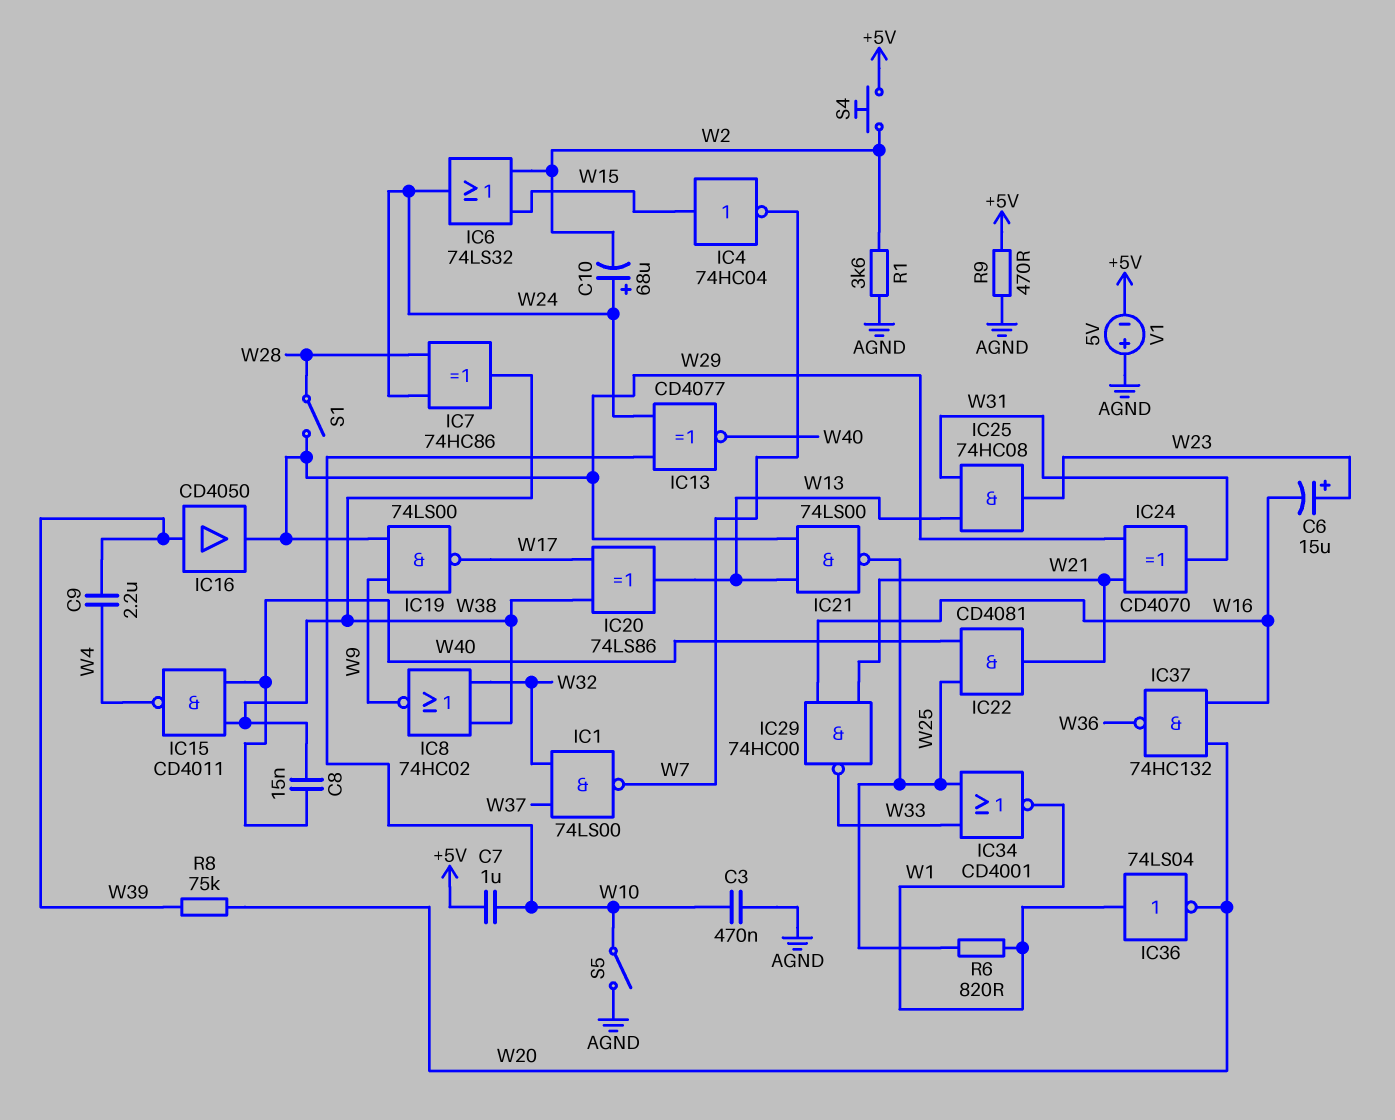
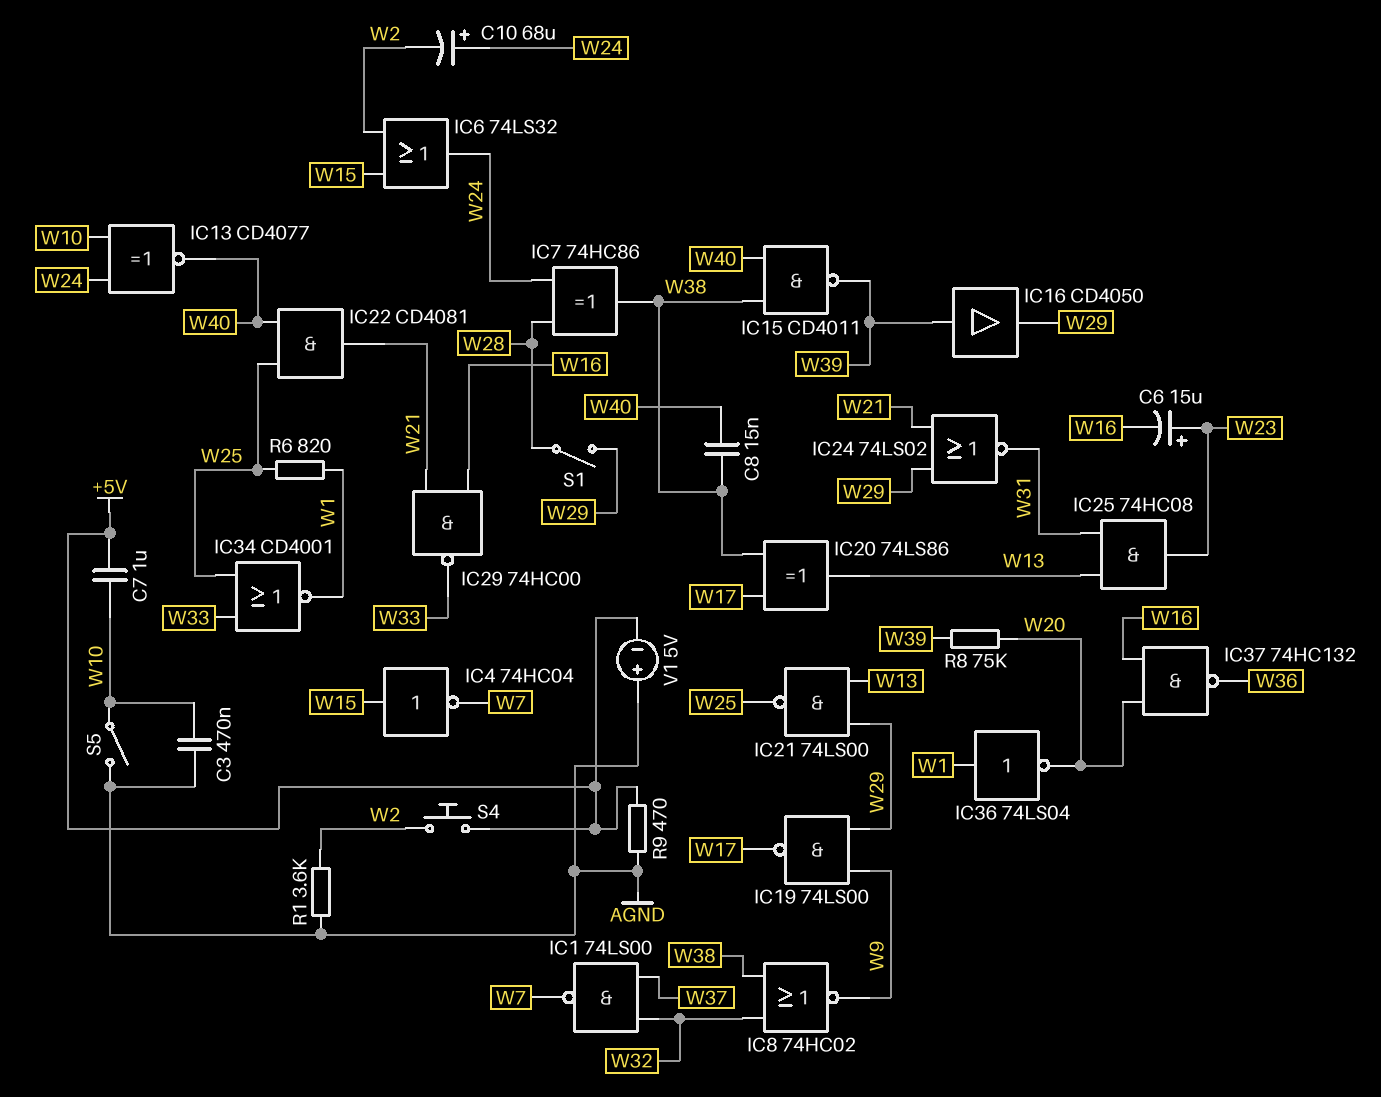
C9: 2.2uF (W4, W39) -> none
IC15: NAND CD4011 (in W38, in W40, out W4) -> NAND CD4011 (in W38, in W40, out W39)
IC24: XOR CD4070 (in W21, in W29, out W31) -> NOR 74LS02 (in W21, in W29, out W31)

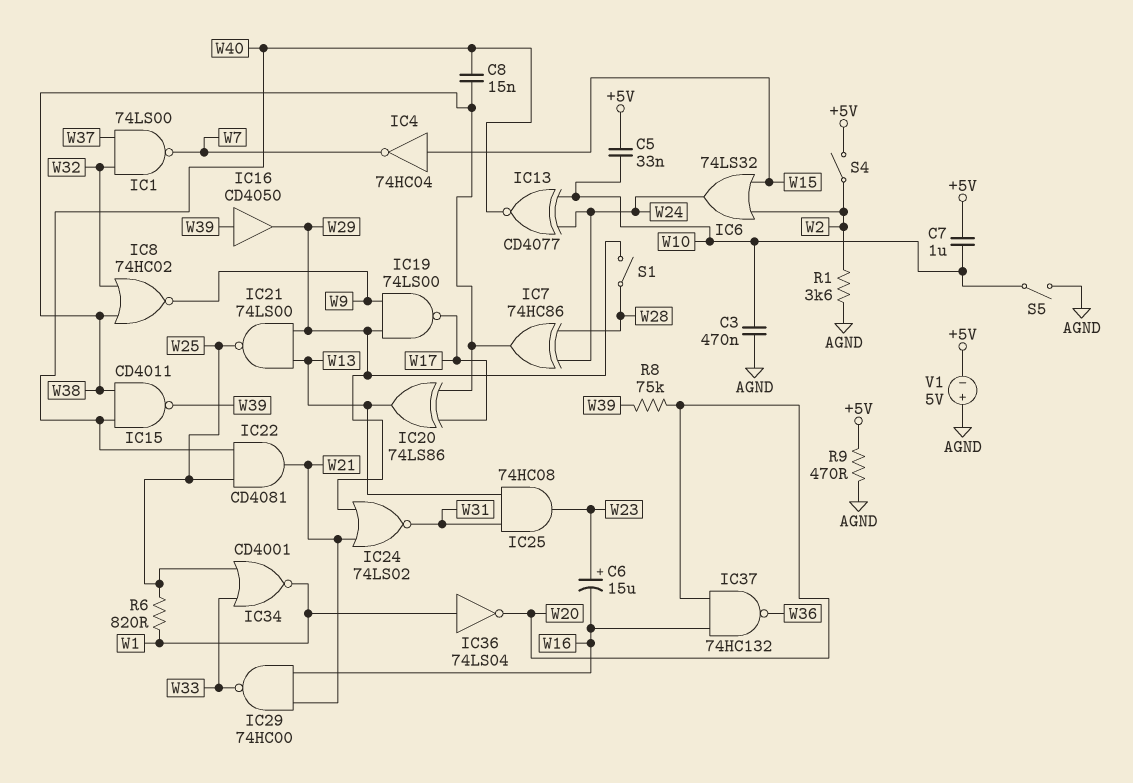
C5: none -> 33nF (+5V, W10)
C10: 68uF (plus W24, minus W2) -> none
S4: button (+5V, W2) -> switch (+5V, W2)

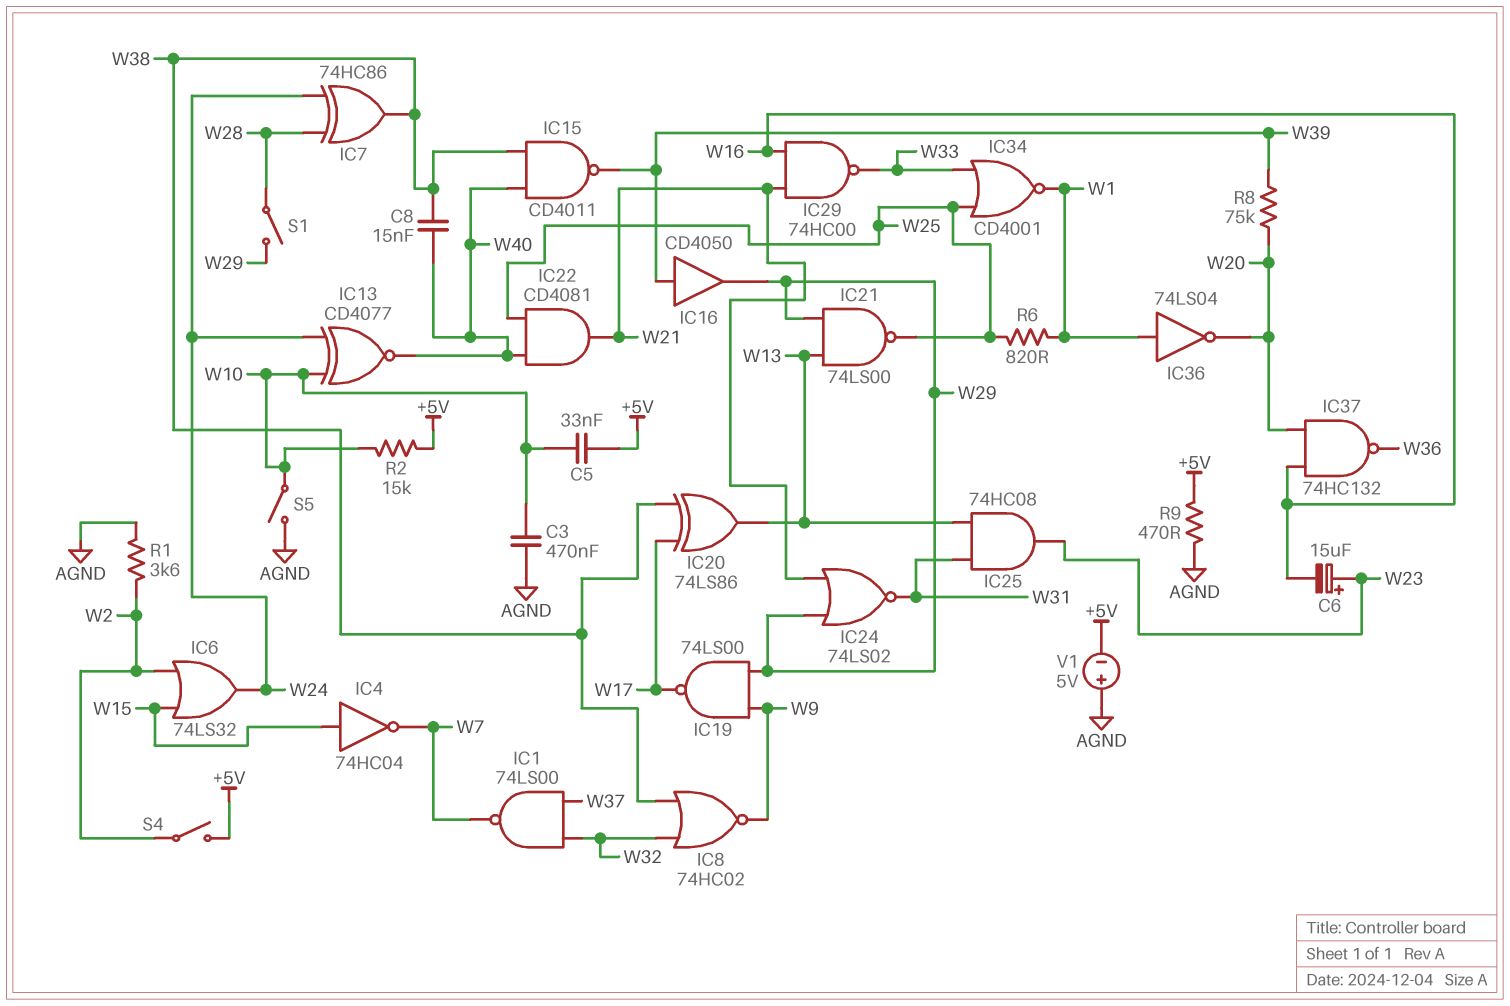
C7: 1uF (+5V, W10) -> none
R2: none -> 15k (+5V, W10)

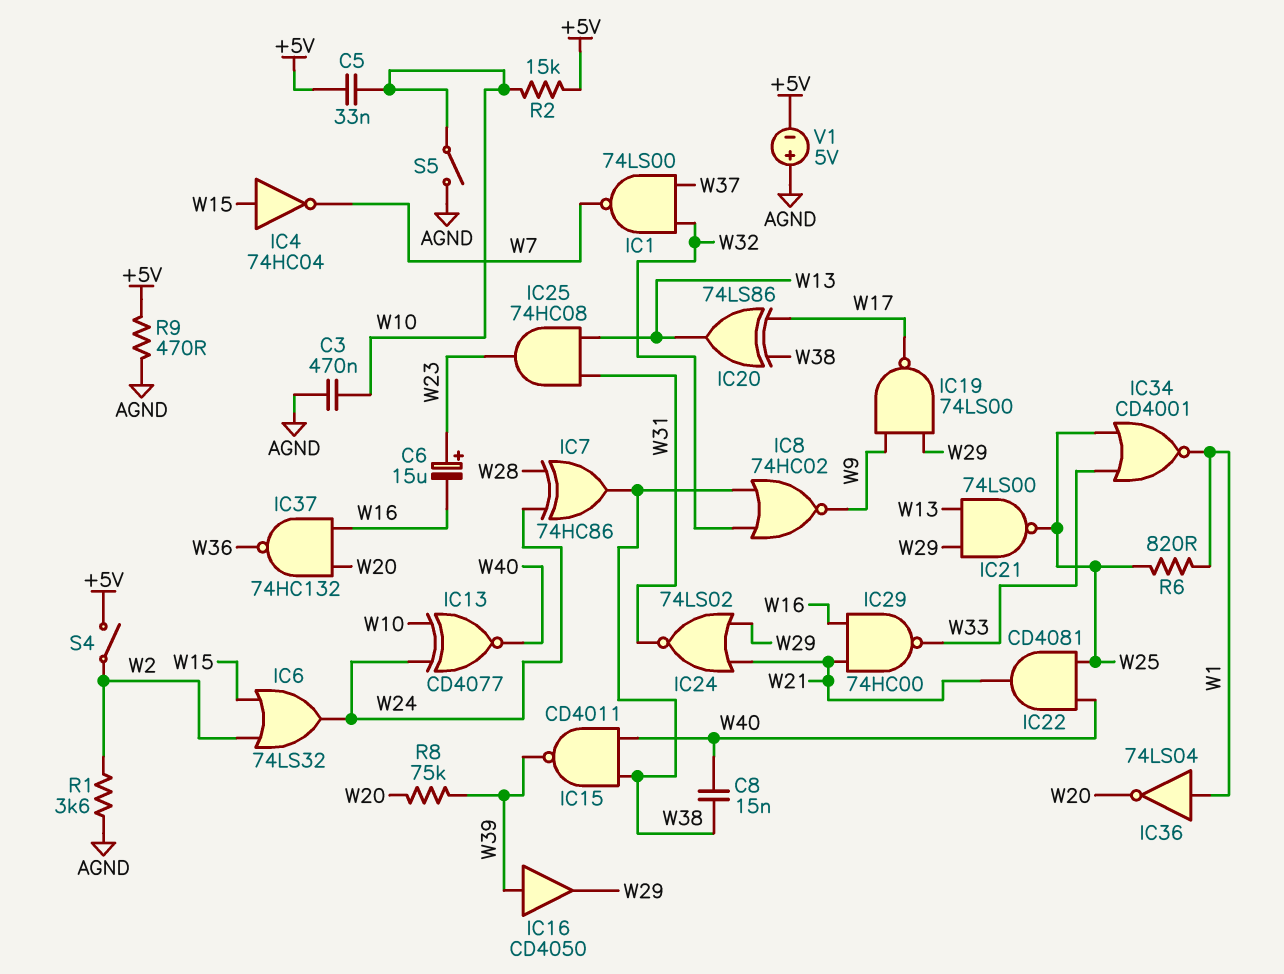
S1: switch (W28, W29) -> none

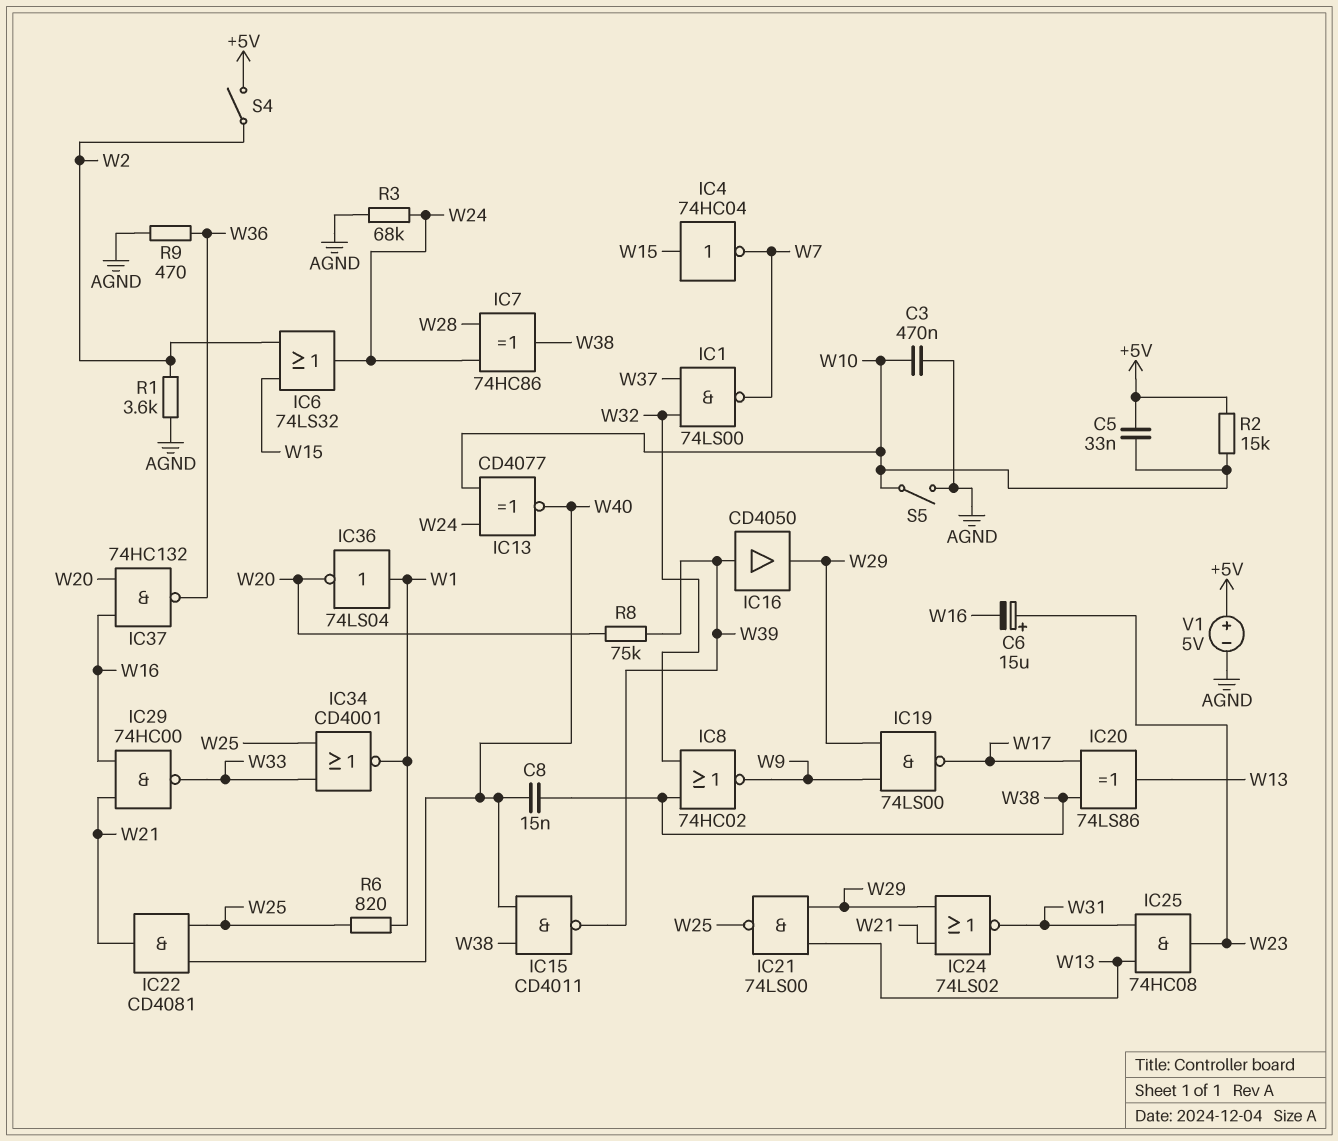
R3: none -> 68k (AGND, W24)
R9: 470 (+5V, AGND) -> 470 (AGND, W36)
V1: 5V (plus AGND, minus +5V) -> 5V (plus +5V, minus AGND)

